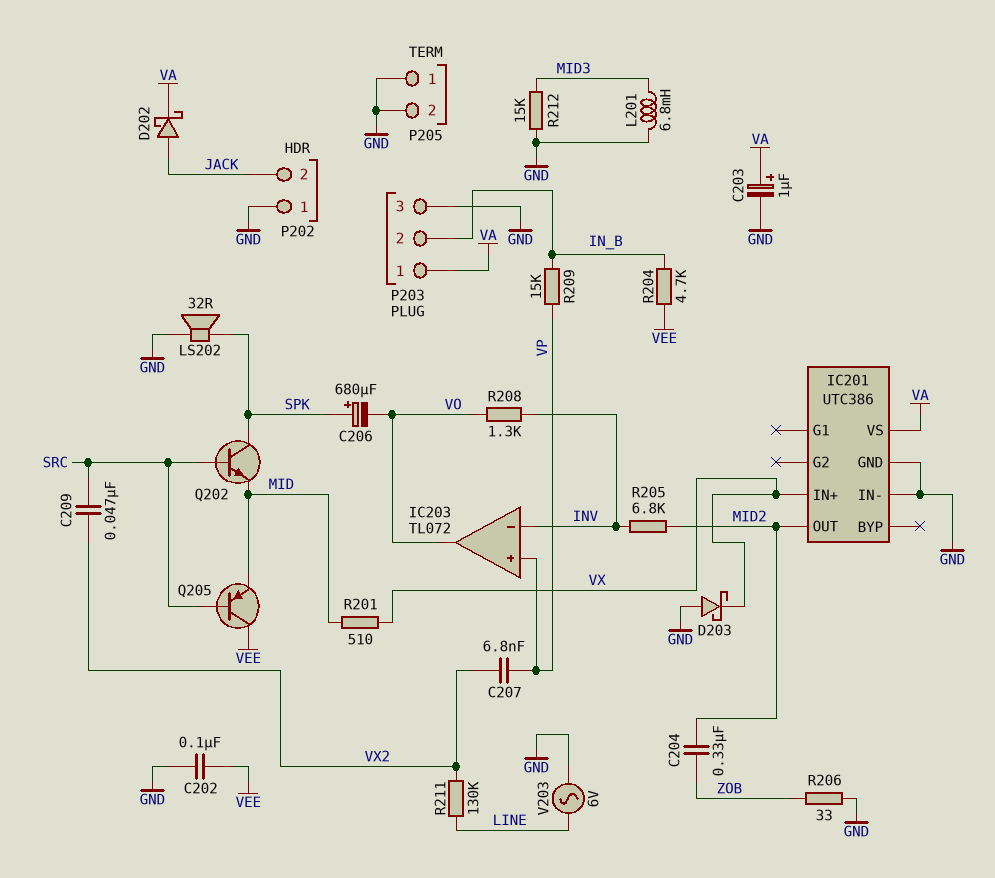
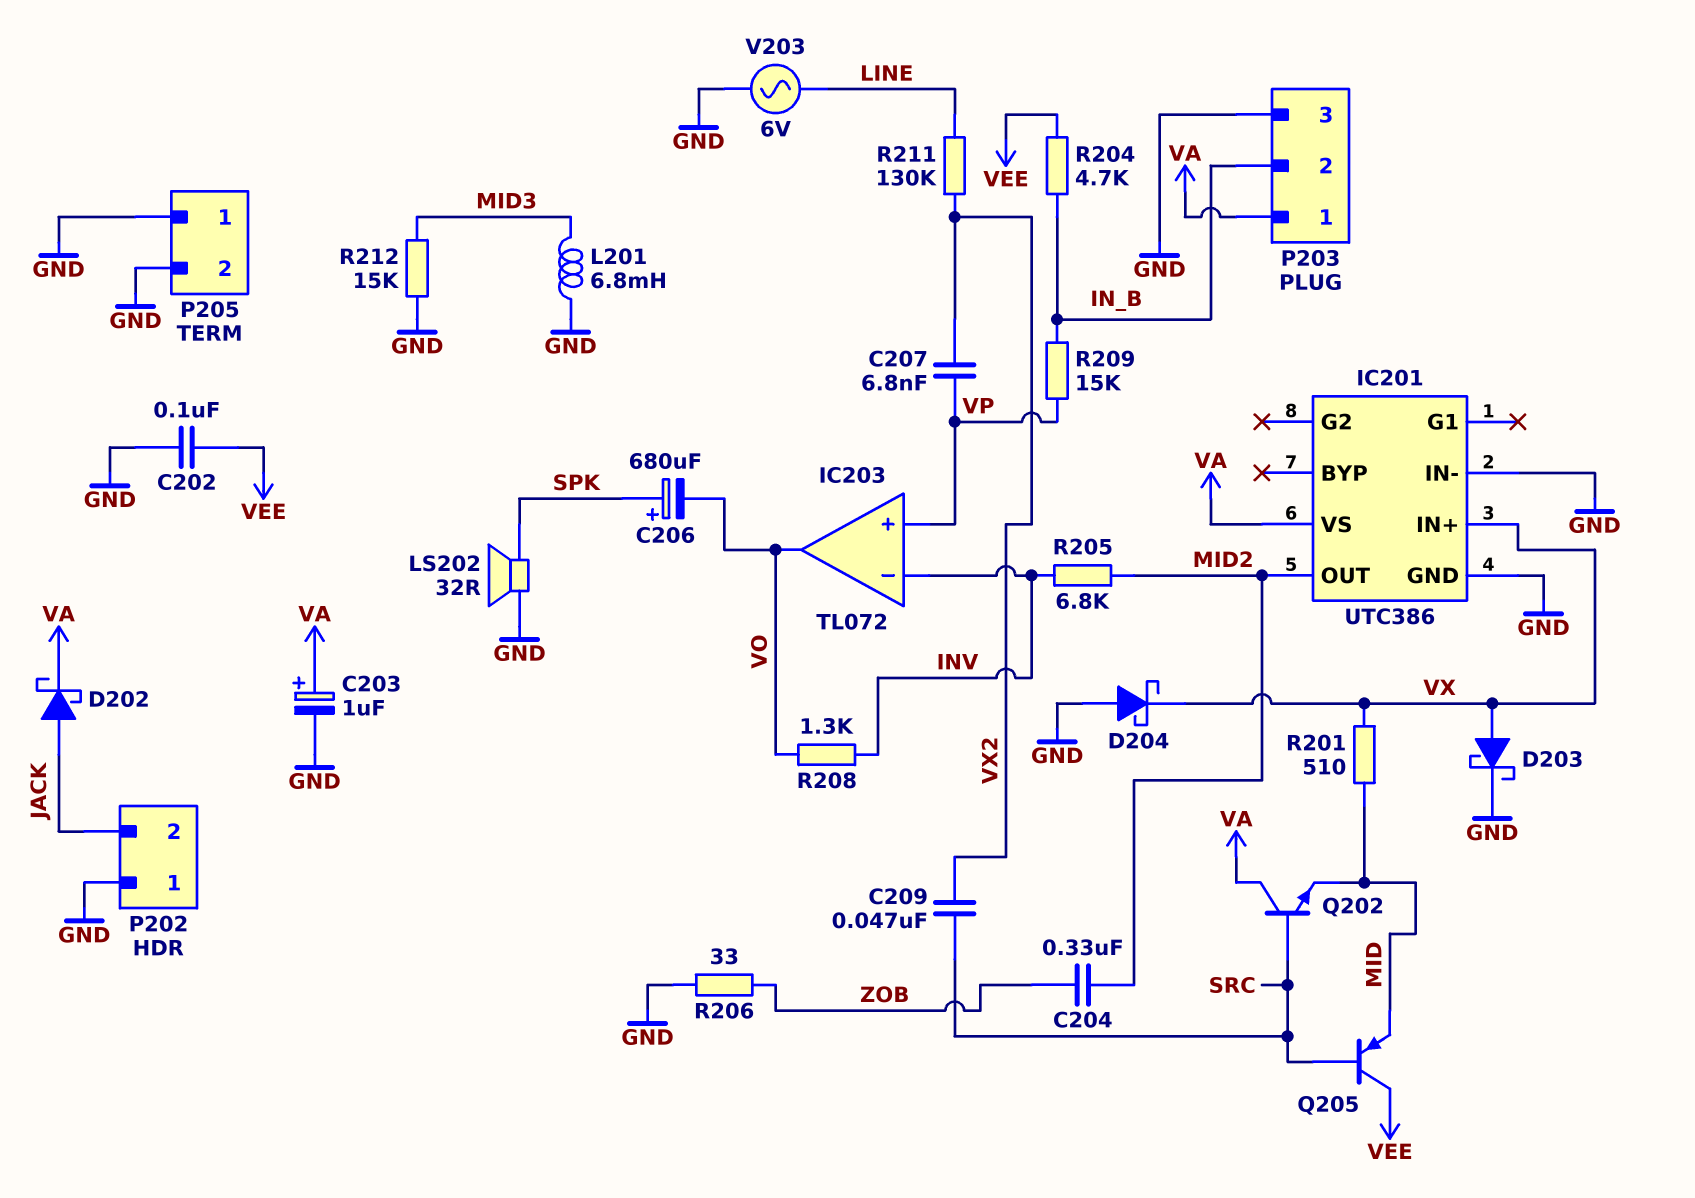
D203: schottky (A GND, K VX) -> schottky (A VX, K GND)
D204: none -> schottky (A GND, K VX)
Q202: NPN (B SRC, C SPK, E MID) -> NPN (B SRC, C VA, E MID)

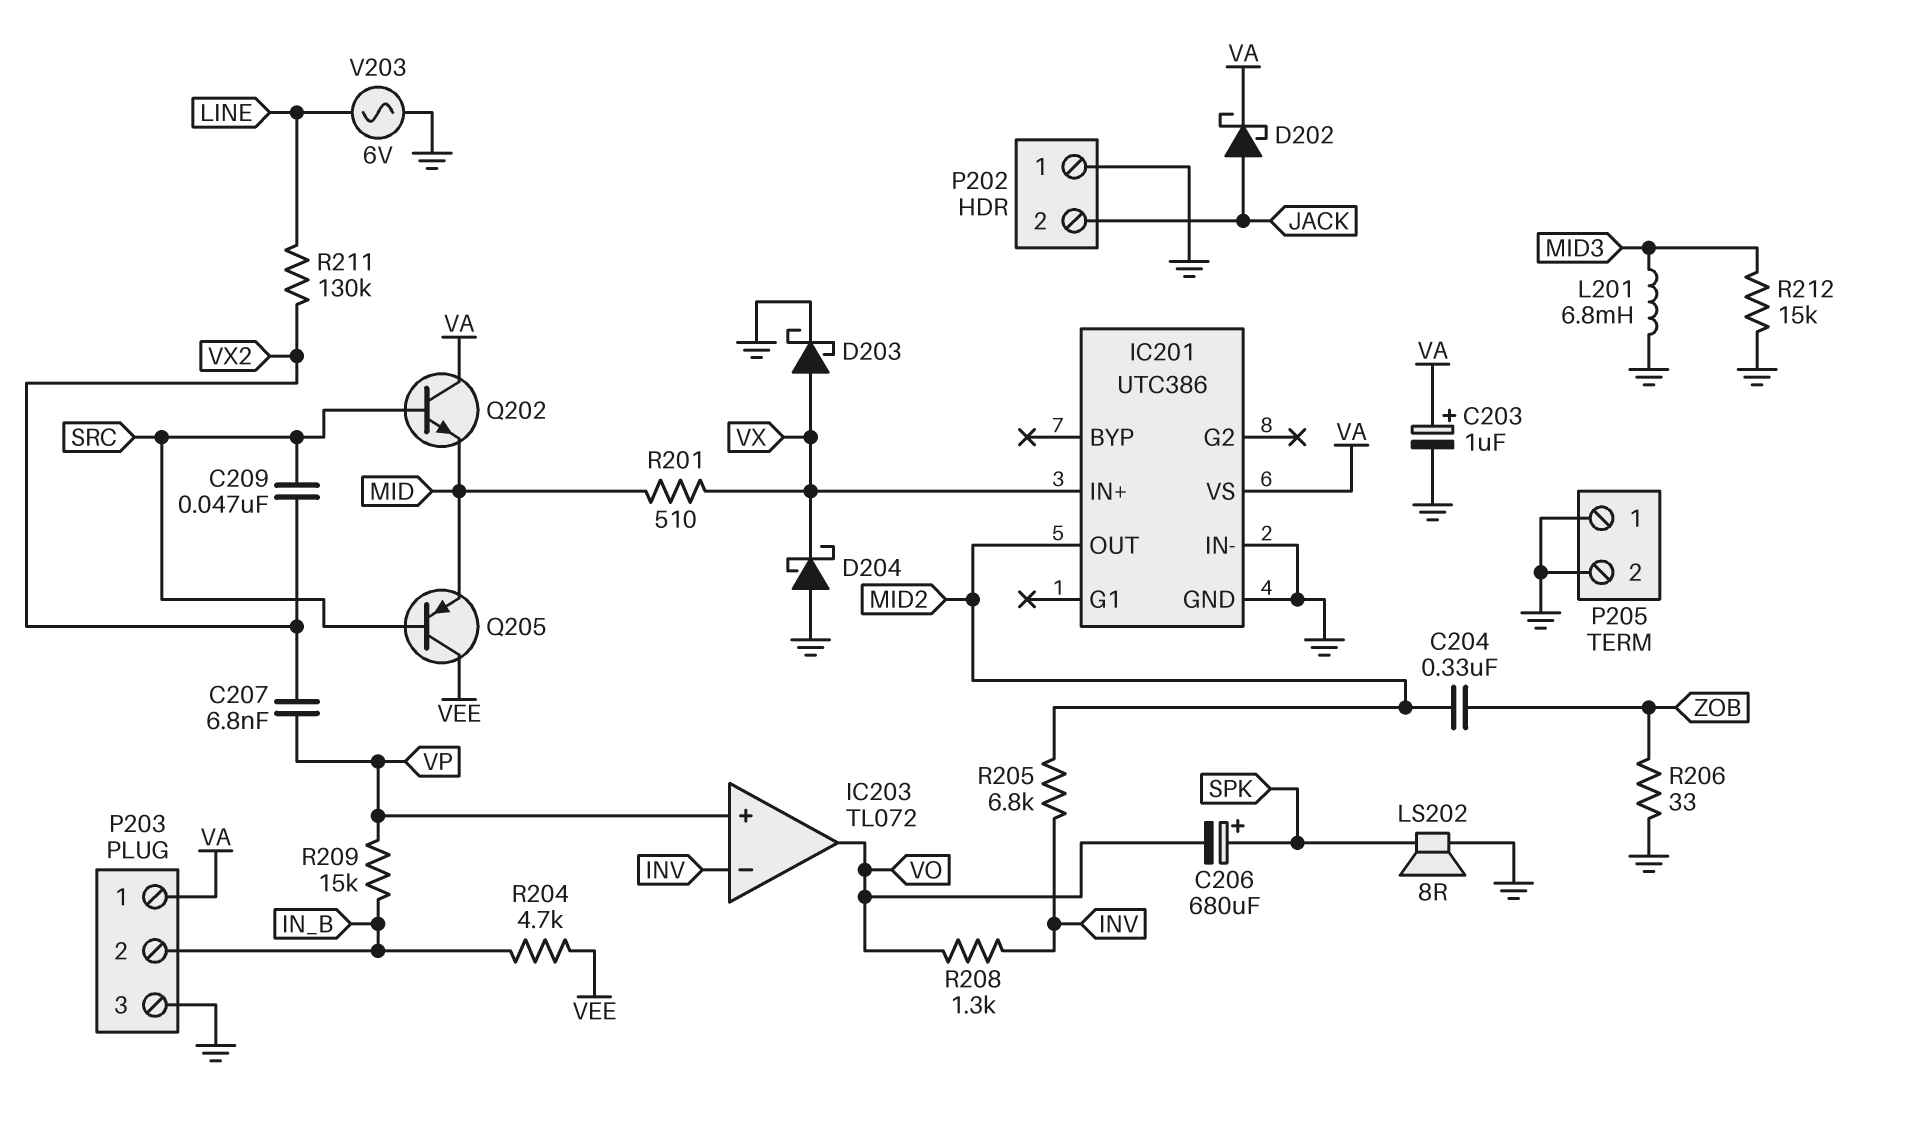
C202: 100nF (GND, VEE) -> none
LS202: speaker 32R (GND, SPK) -> speaker 8R (GND, SPK)

